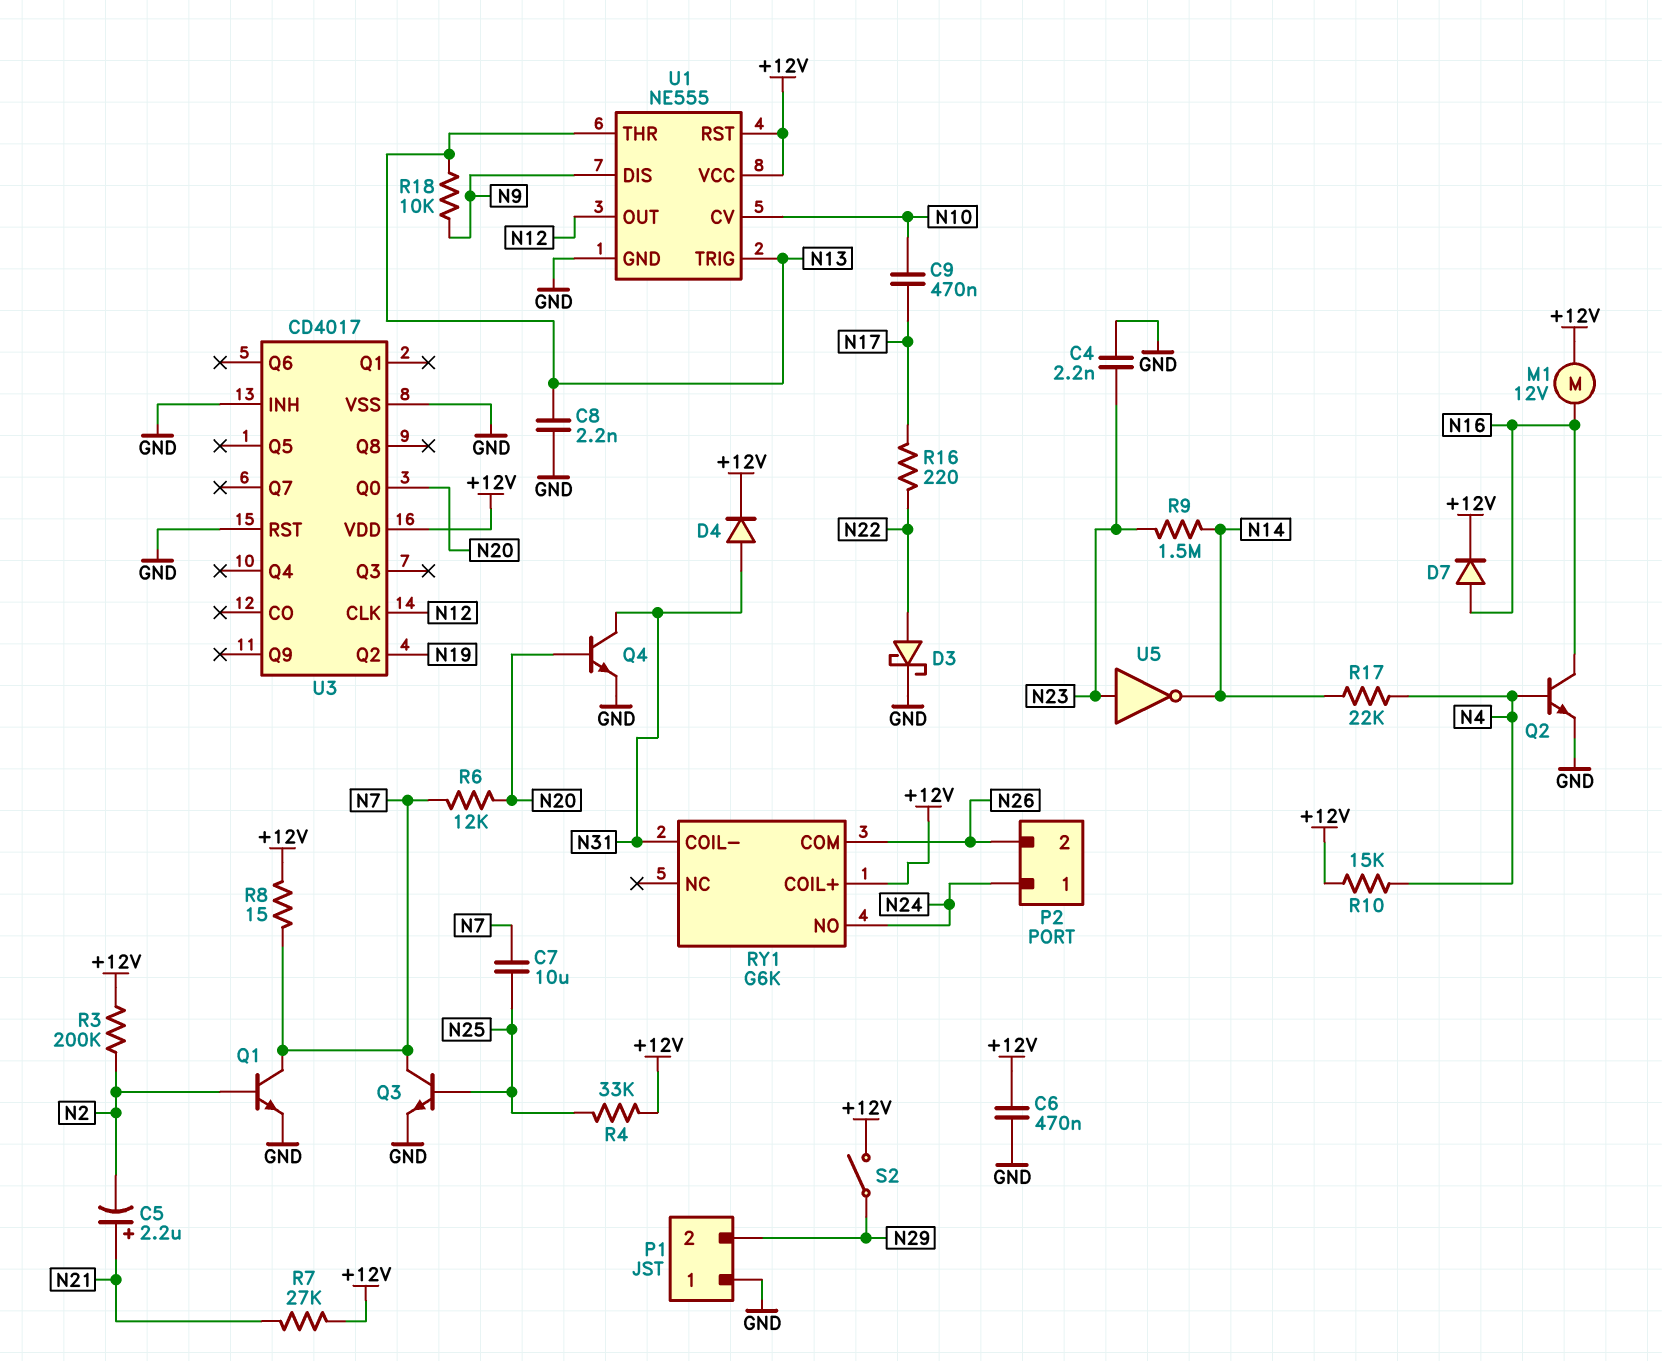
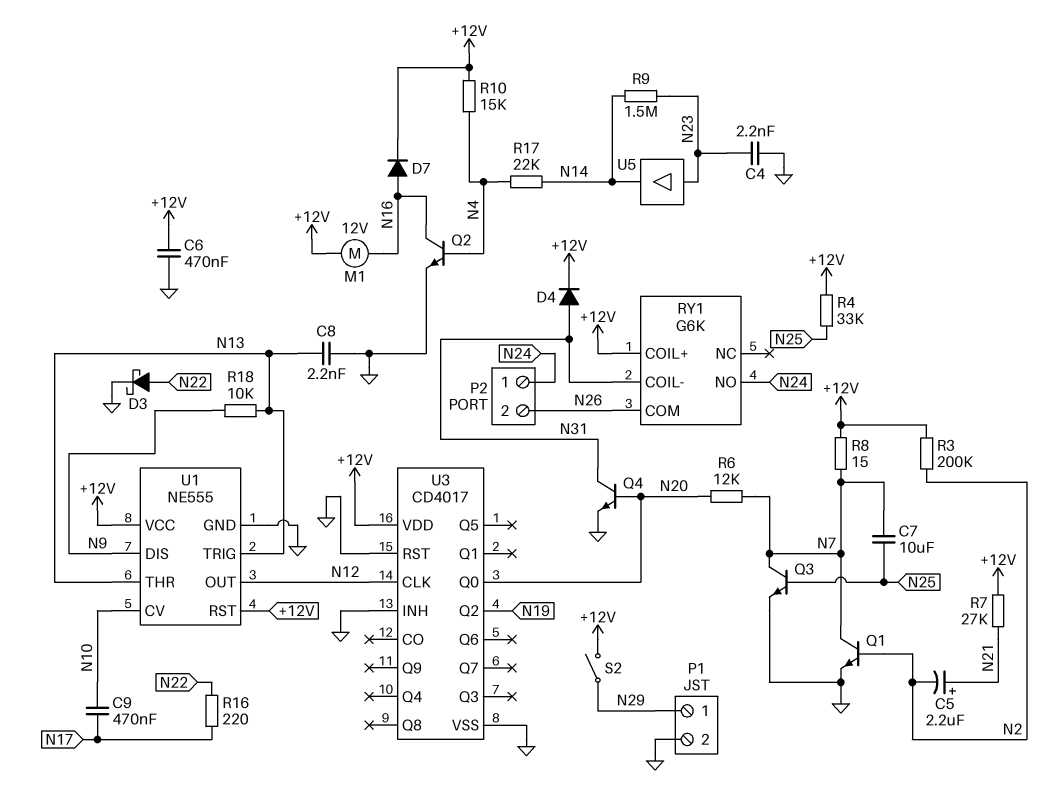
P1 pin 1: GND -> N29
P1 pin 2: N29 -> GND
U5: NOT (in N23, out N14) -> buffer (in N23, out N14)

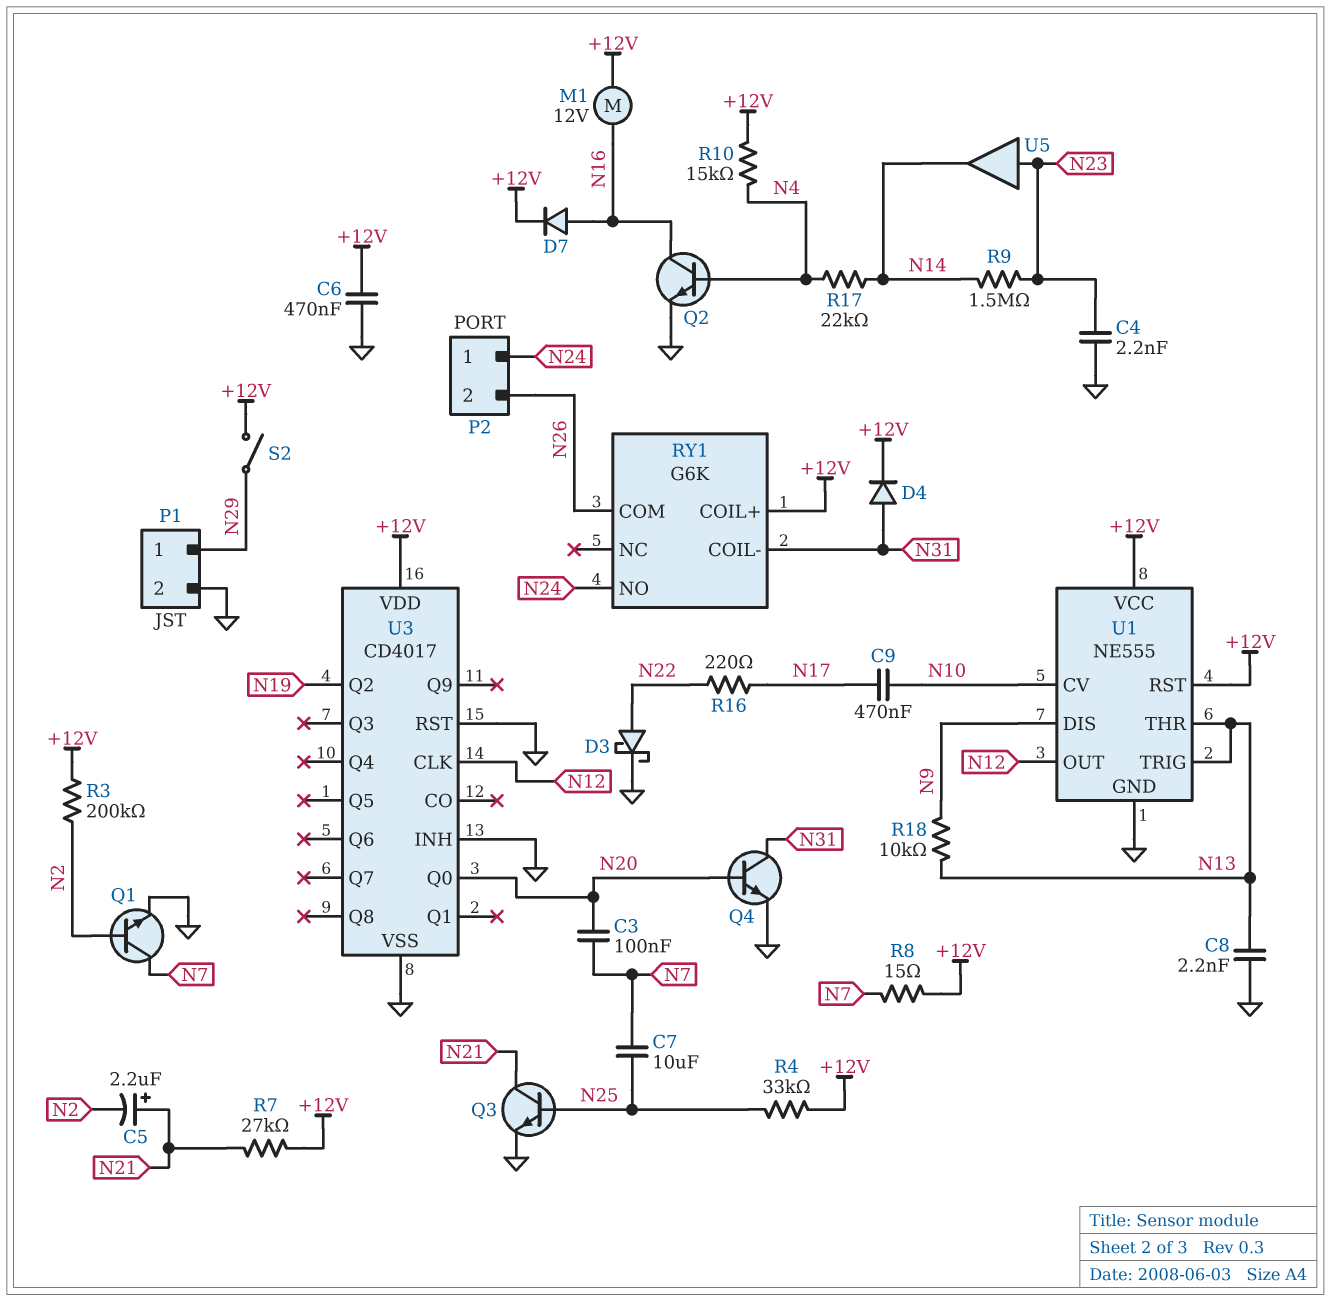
C3: none -> 100nF (N7, N20)
Q3: NPN (B N25, C N7, E GND) -> NPN (B N25, C N21, E GND)
R6: 12k (N7, N20) -> none

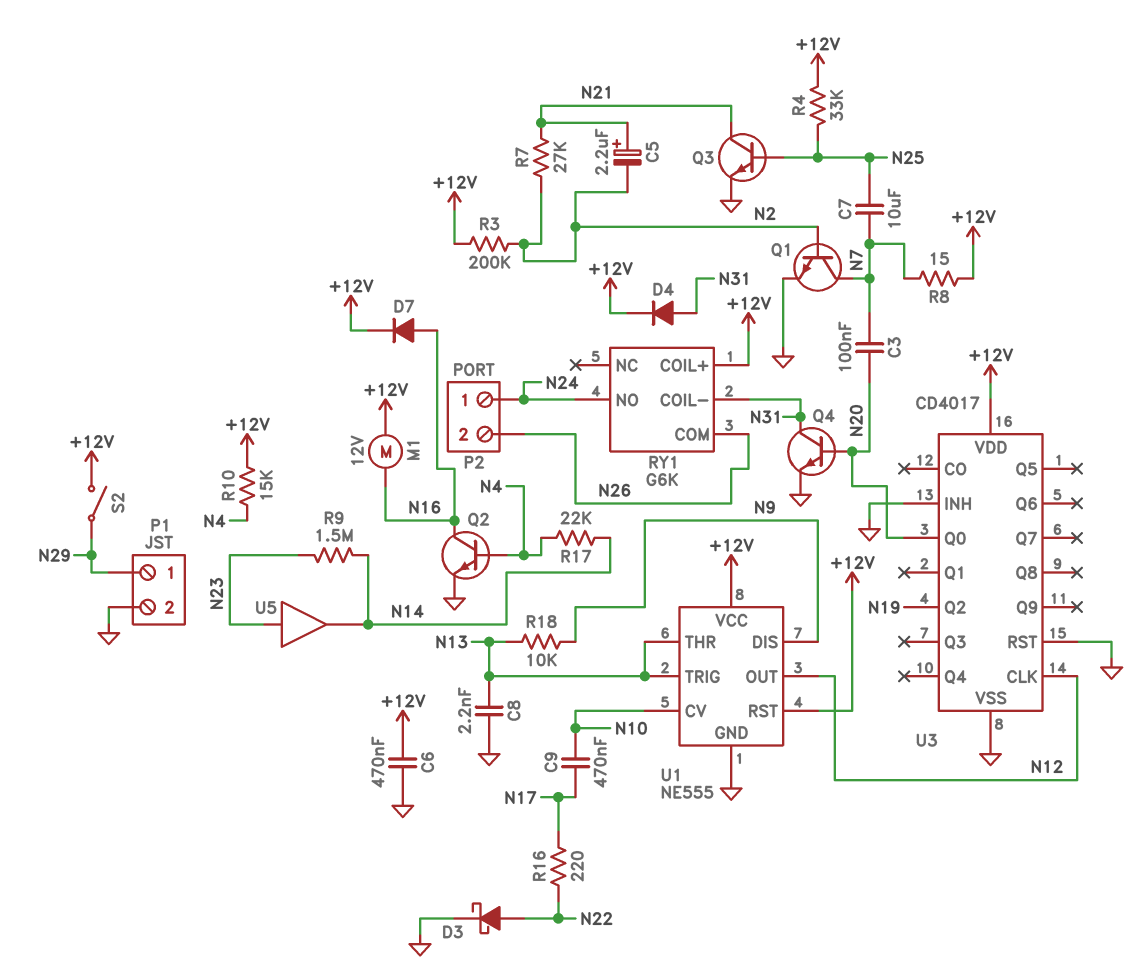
C4: 2.2nF (GND, N23) -> none
R7: 27k (+12V, N21) -> 27k (N2, N21)

